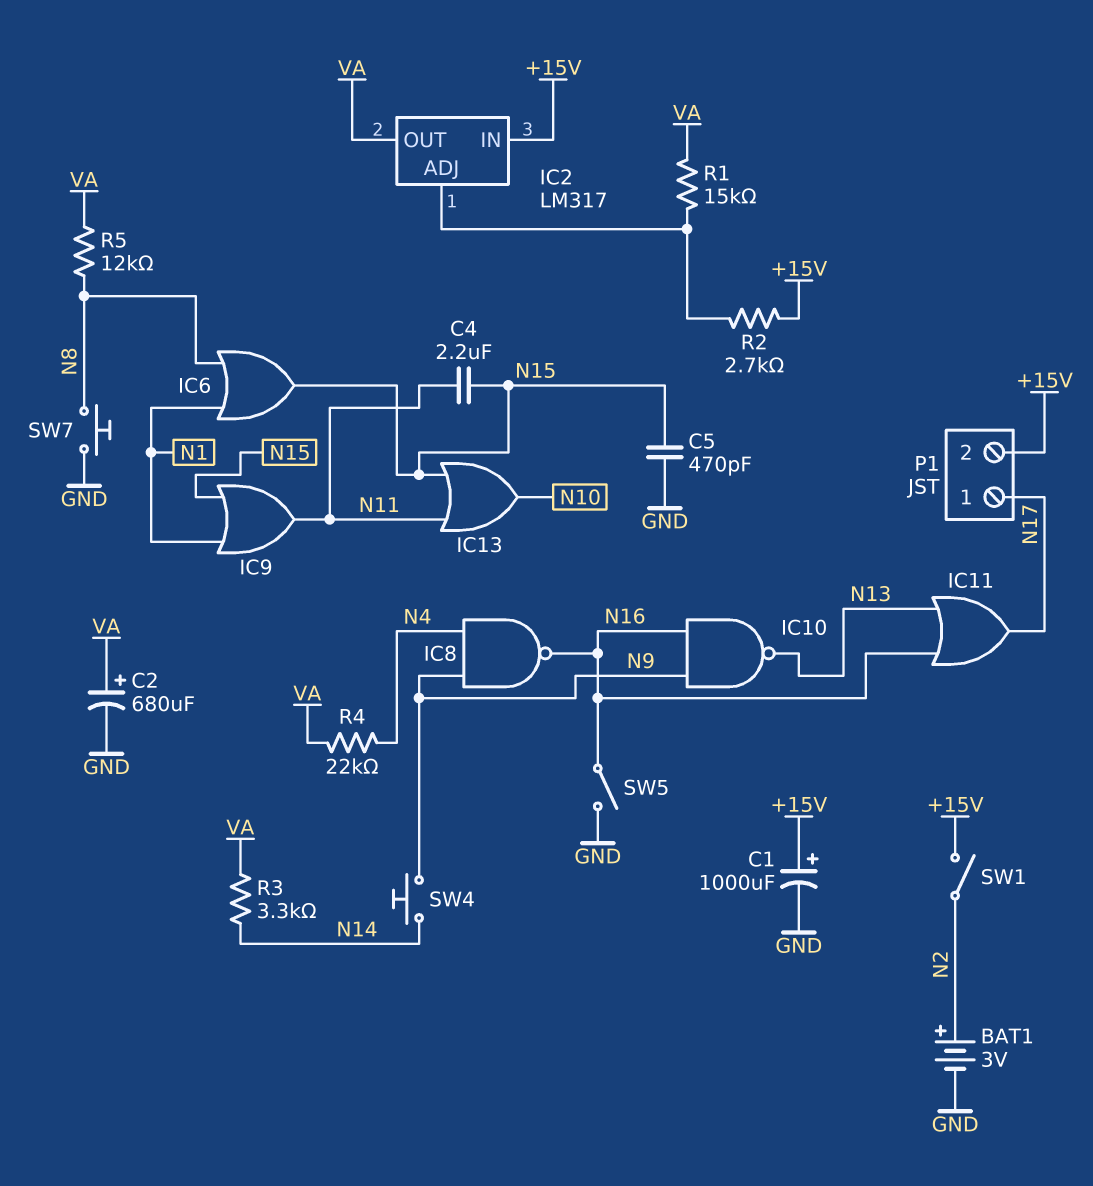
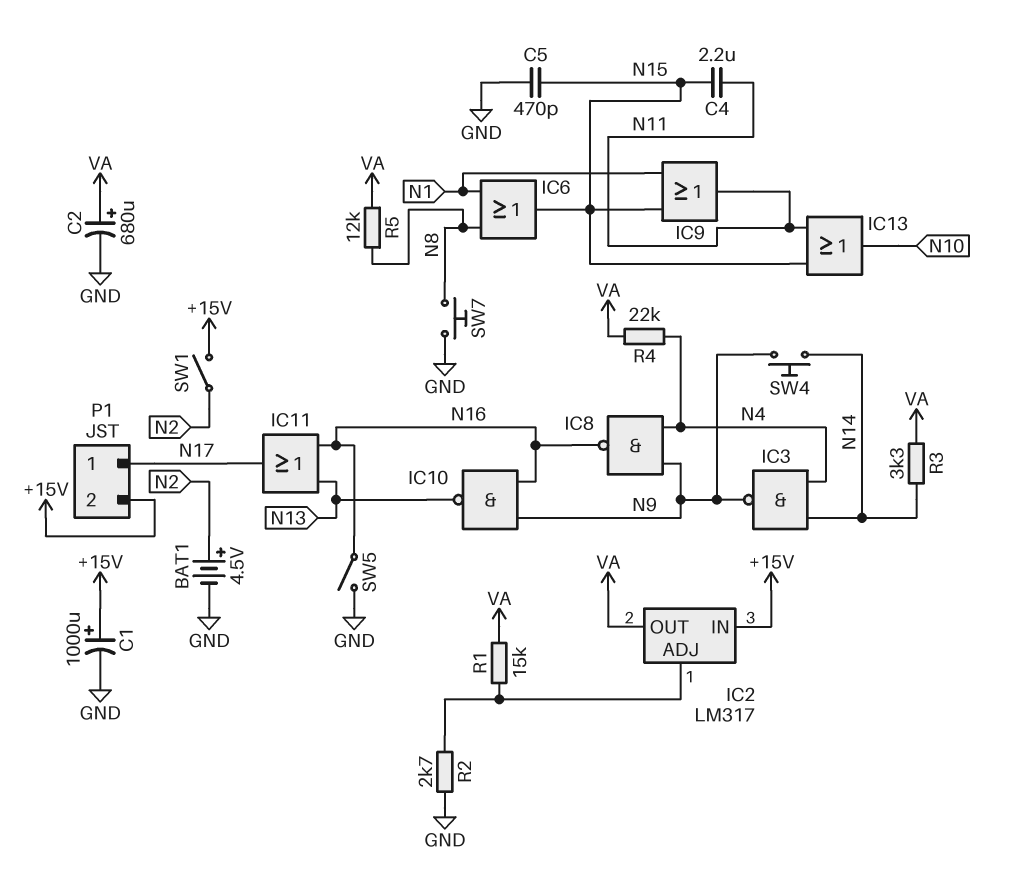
BAT1: 3V (plus N2, minus GND) -> 4.5V (plus N2, minus GND)
IC3: none -> NAND (in N4, in N14, out N9)
R2: 2.7k (+15V, IC2/ADJ) -> 2.7k (GND, IC2/ADJ)

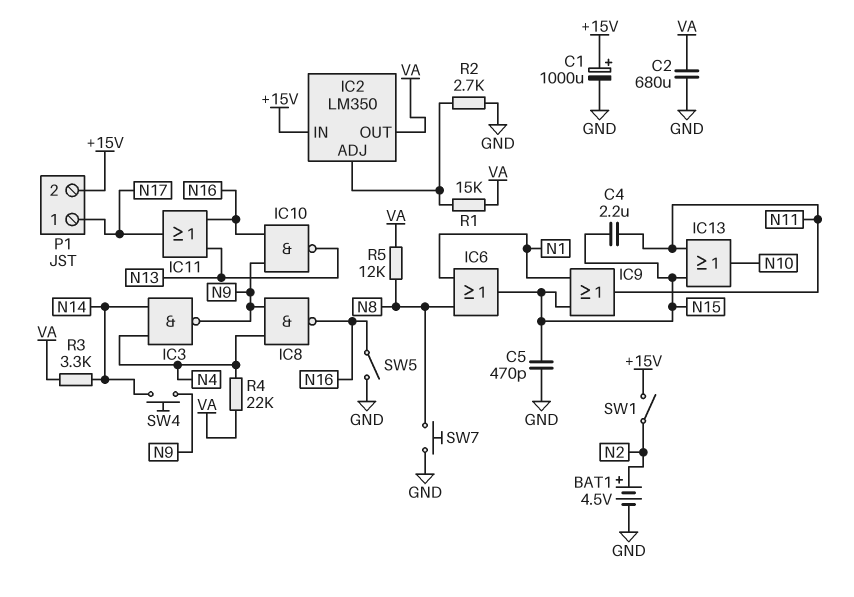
C2: 680uF (plus VA, minus GND) -> 680uF (GND, VA)
IC2: LM317 -> LM350

